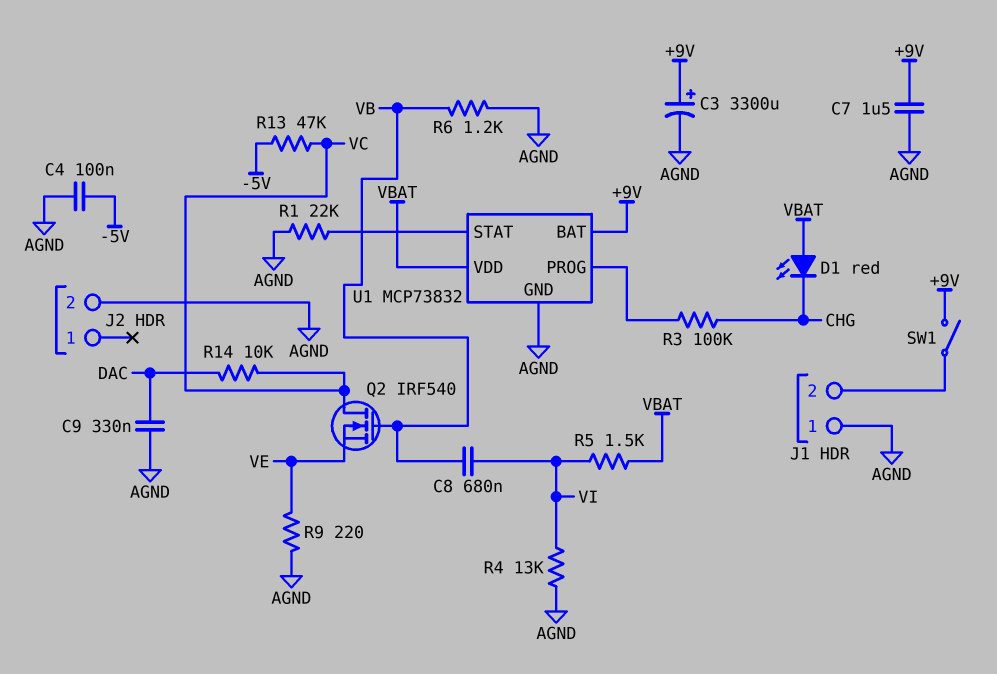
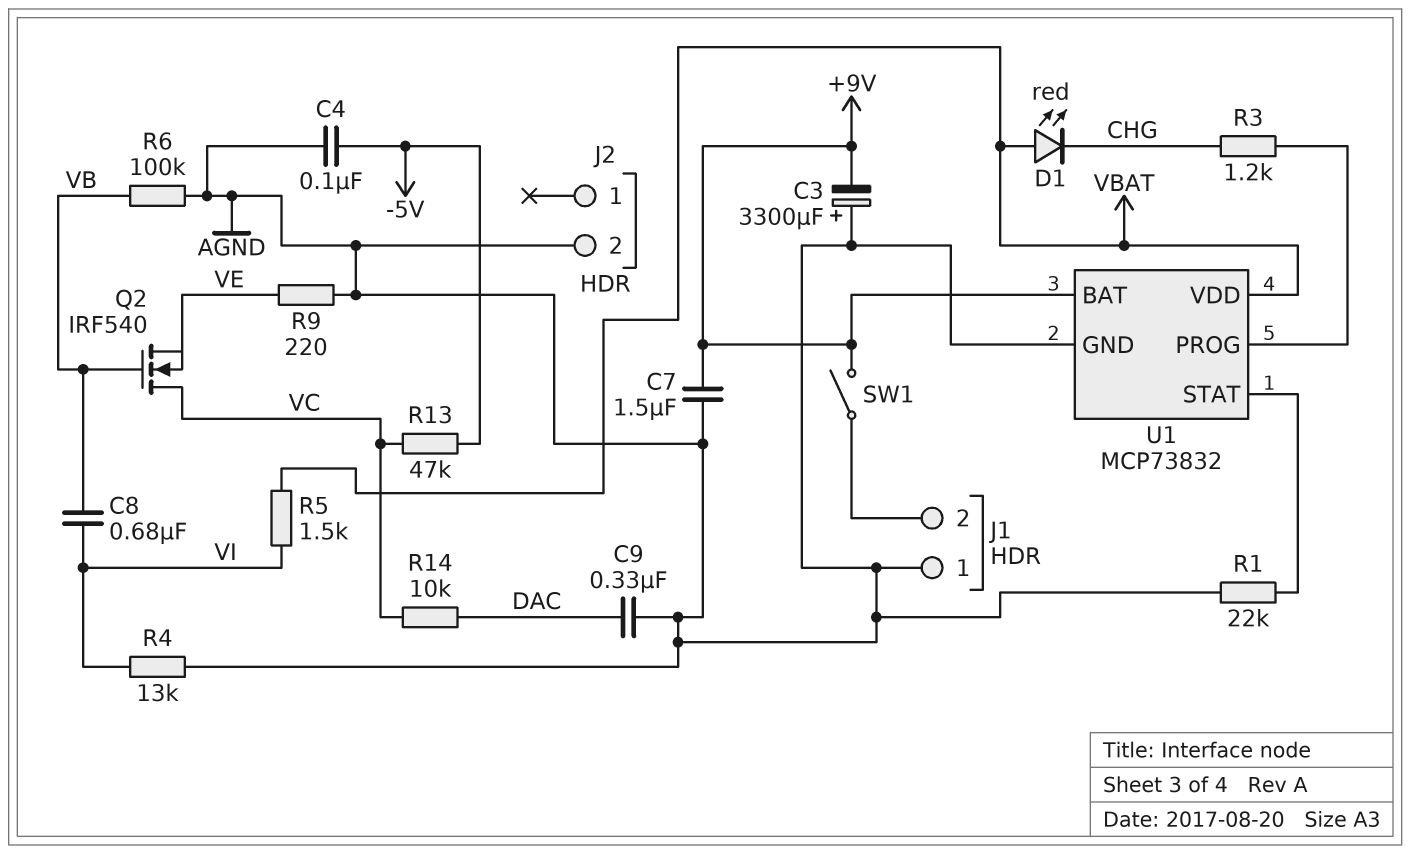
C3: 3300uF (plus +9V, minus AGND) -> 3300uF (plus AGND, minus +9V)
R3: 100k (CHG, U1/PROG) -> 1.2k (CHG, U1/PROG)
R6: 1.2k (AGND, VB) -> 100k (AGND, VB)

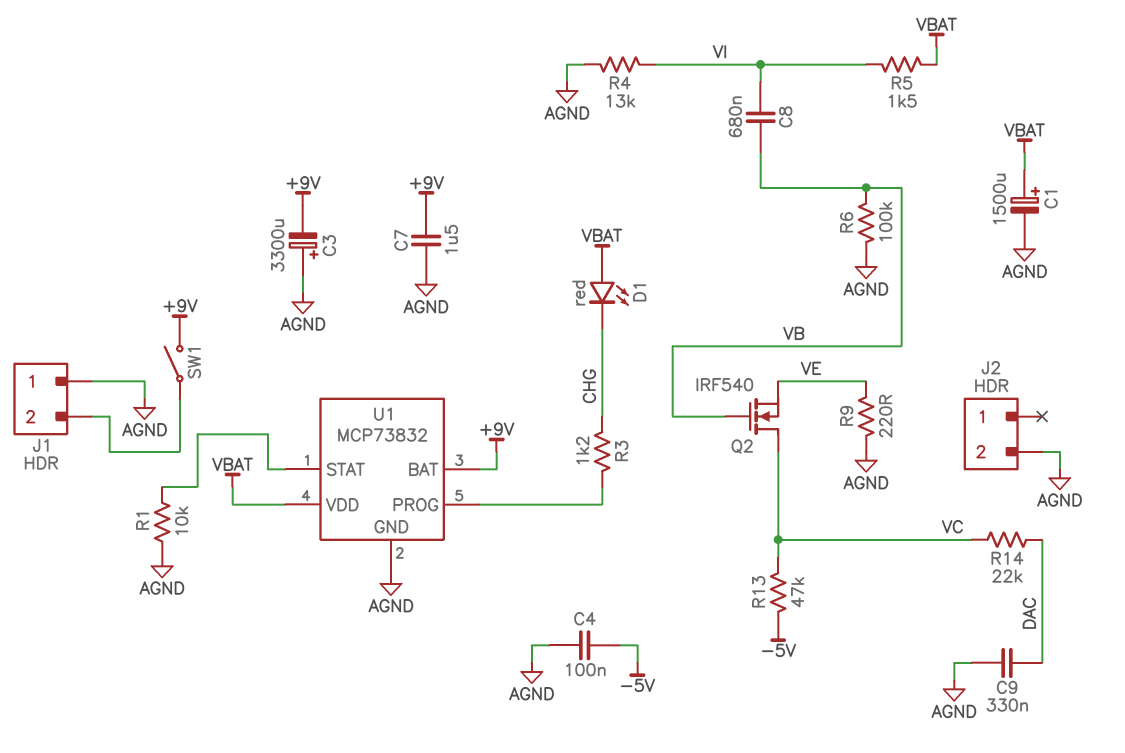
C1: none -> 1500uF (plus VBAT, minus AGND)
R1: 22k (AGND, U1/STAT) -> 10k (AGND, U1/STAT)
R14: 10k (DAC, VC) -> 22k (DAC, VC)

